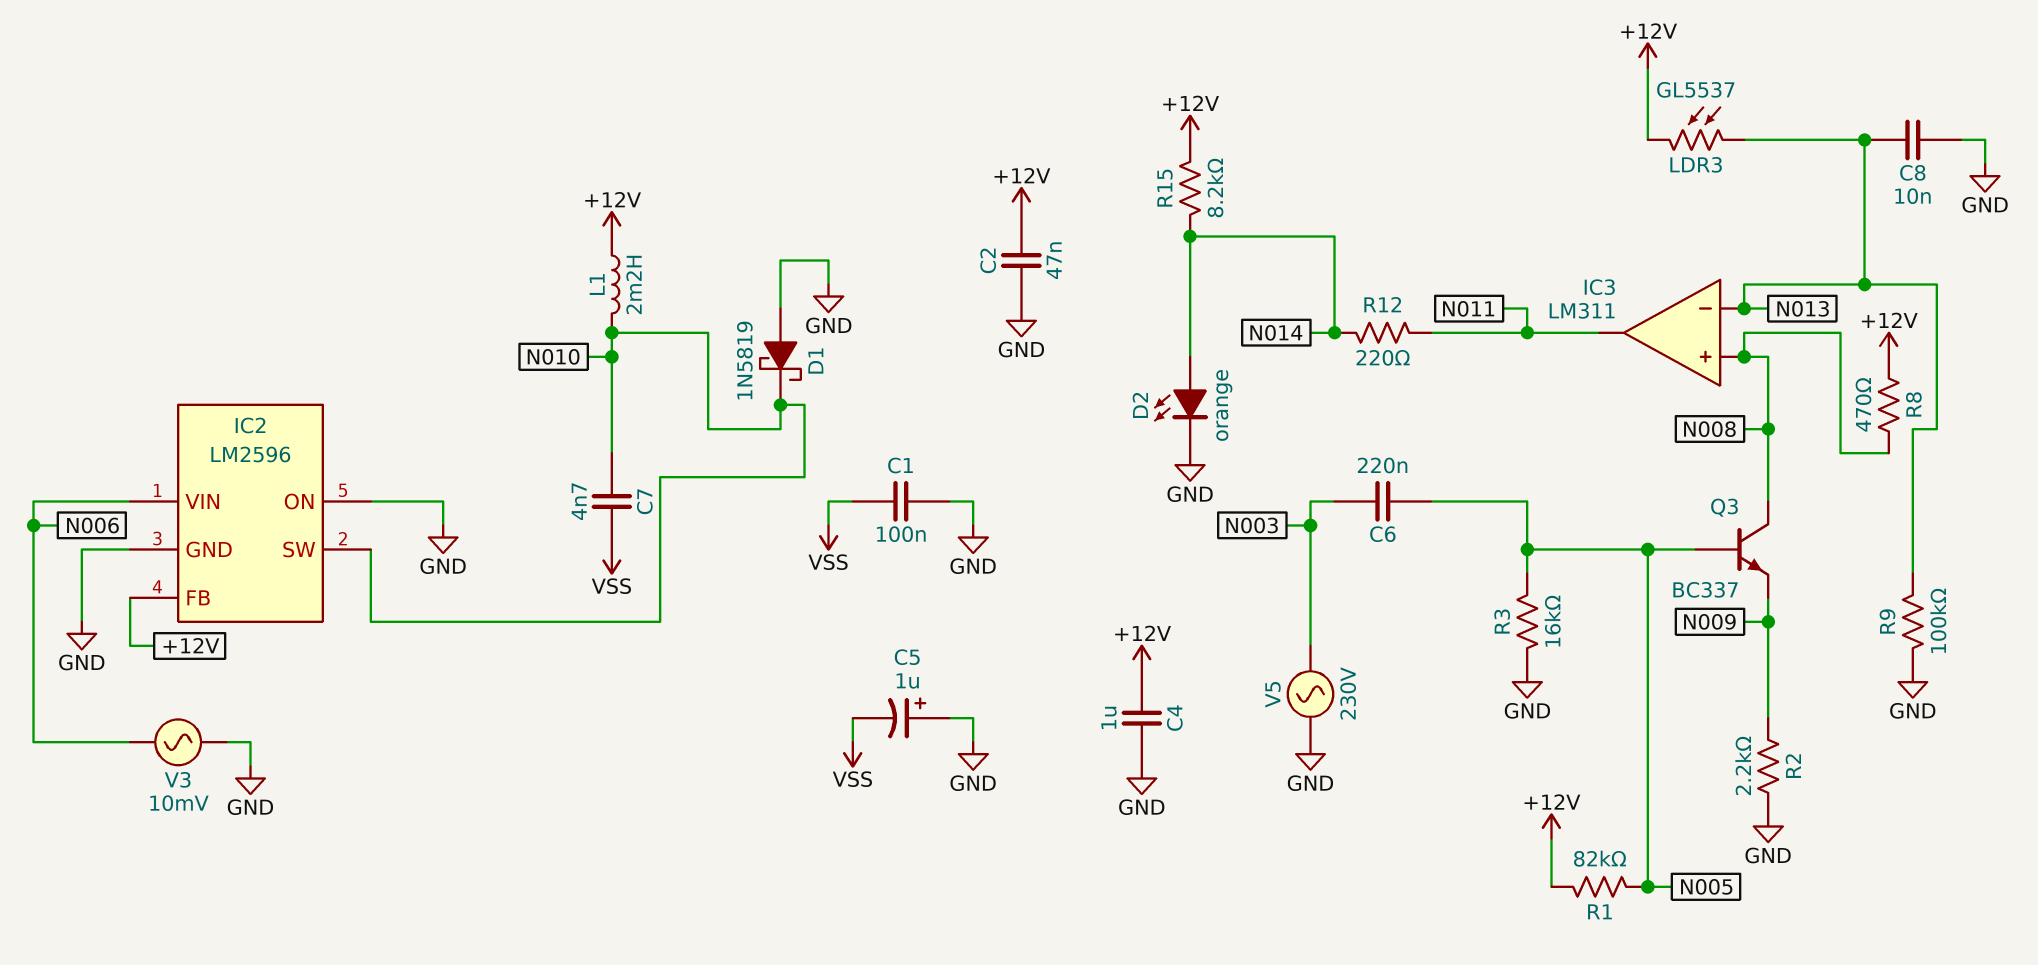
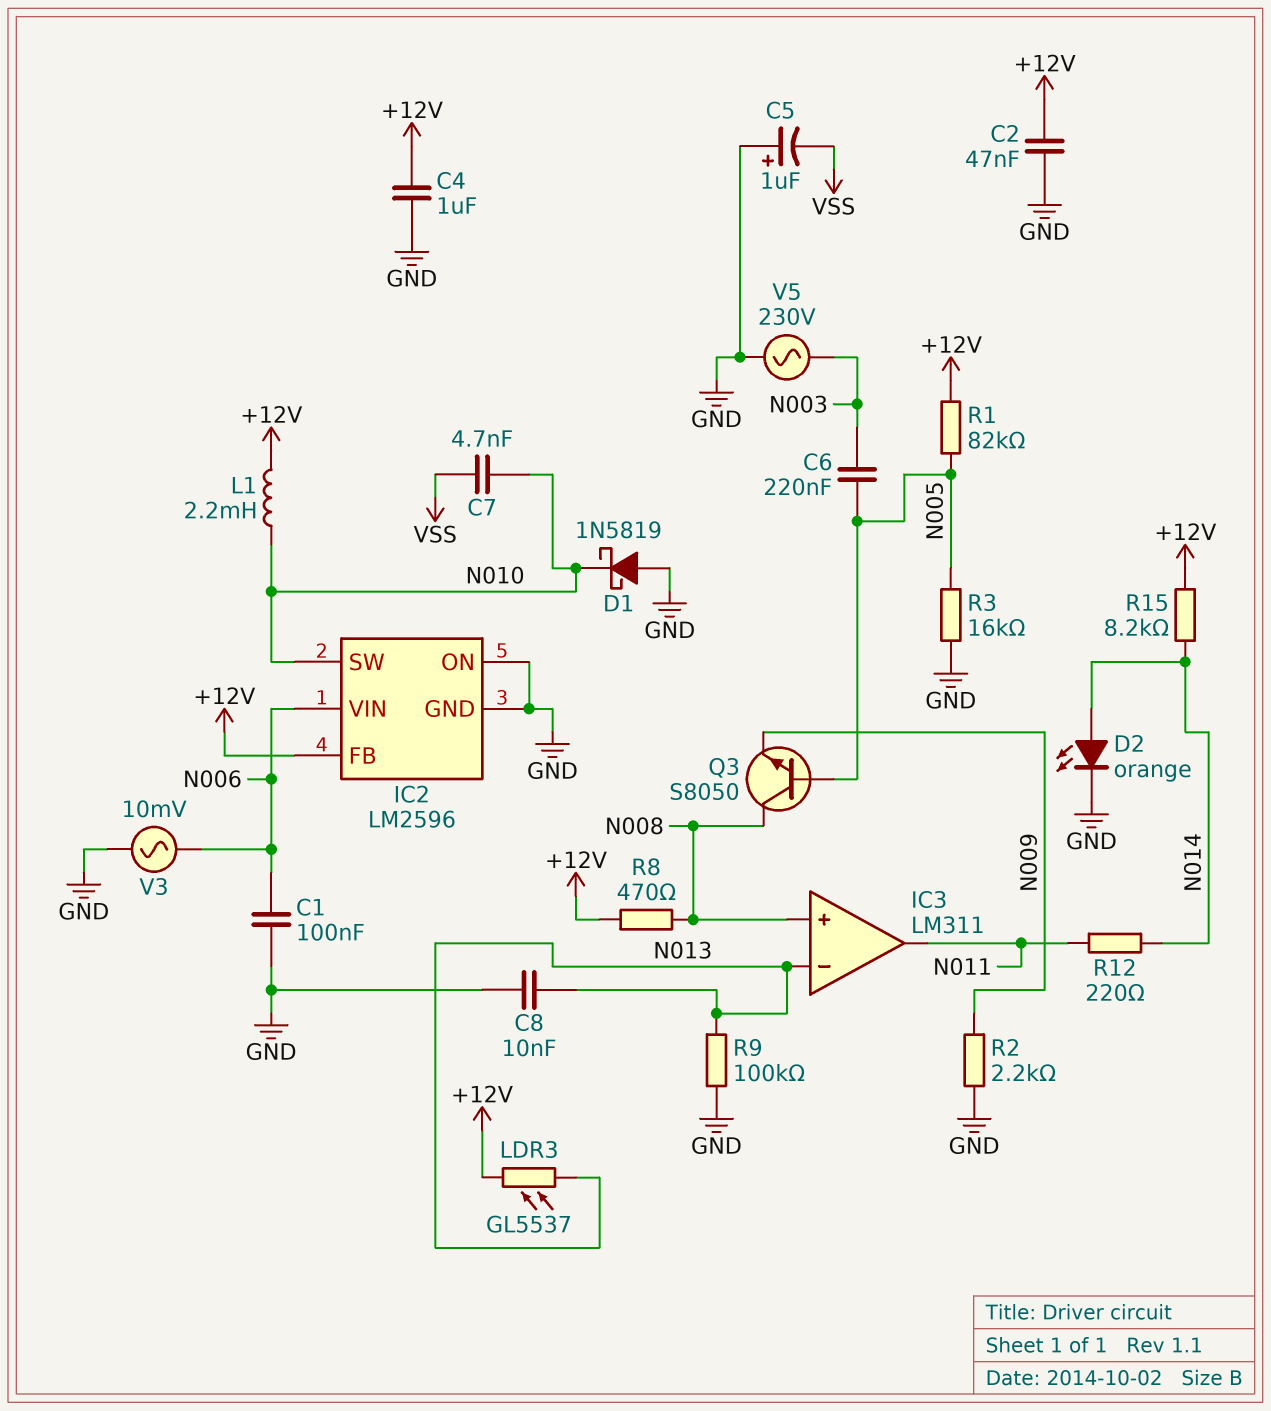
C1: 100nF (GND, VSS) -> 100nF (GND, N006)
Q3: NPN BC337 (B N005, C N008, E N009) -> NPN S8050 (B N005, C N008, E N009)

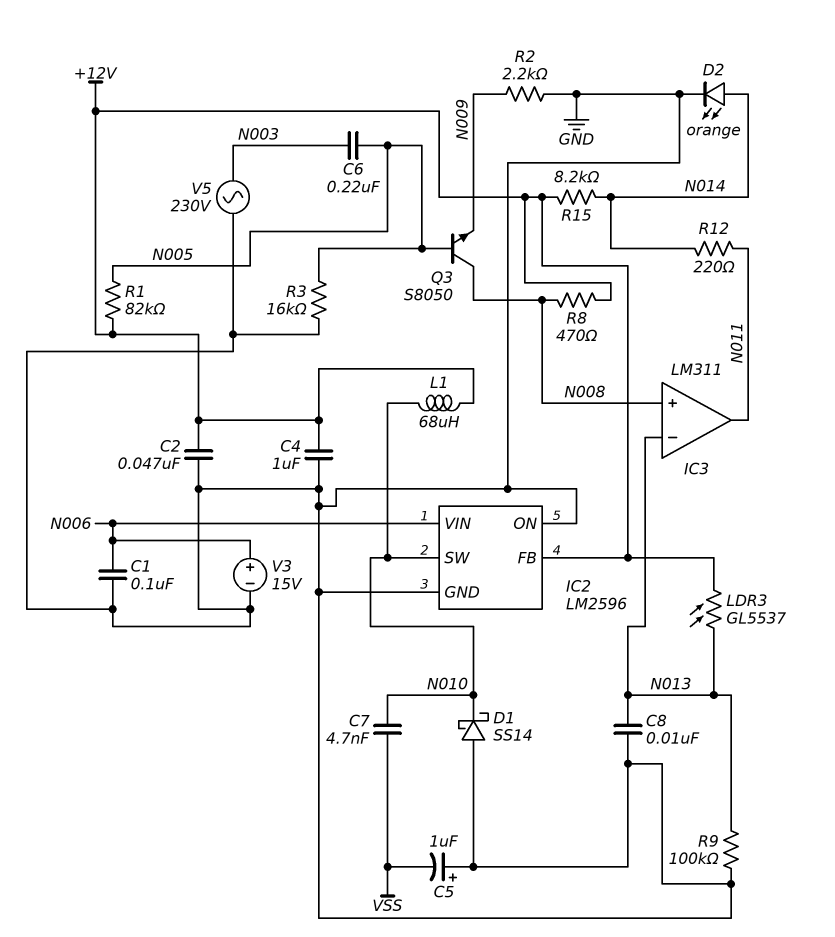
D1: schottky 1N5819 (A GND, K N010) -> schottky SS14 (A GND, K N010)
L1: 2.2mH (+12V, N010) -> 68uH (+12V, N010)
V3: AC 10mV (GND, N006) -> 15V (plus N006, minus GND)

